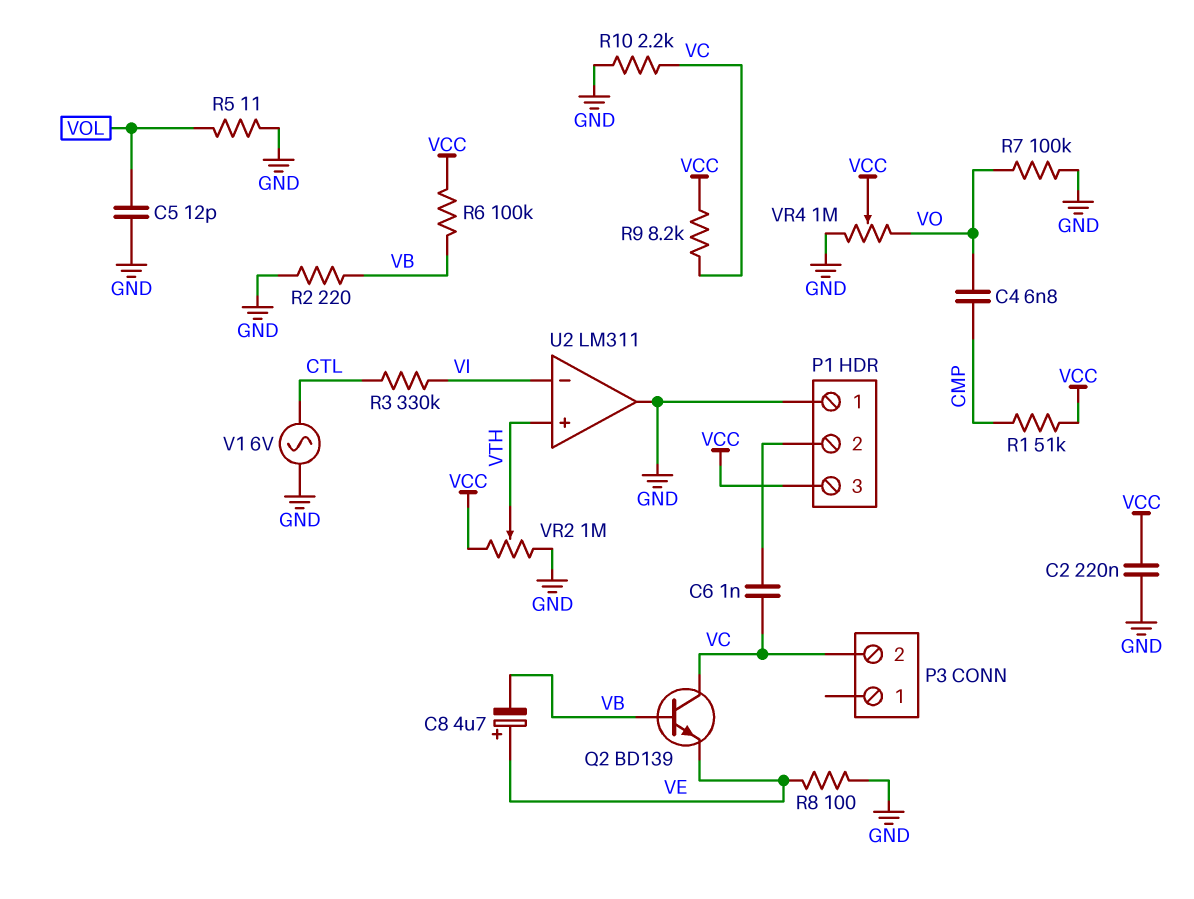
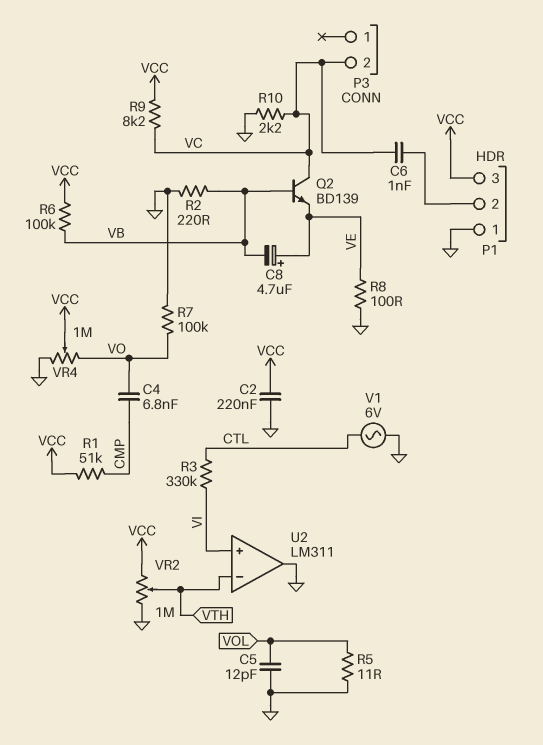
U2 pin in+: VTH -> VI
U2 pin in-: VI -> VTH

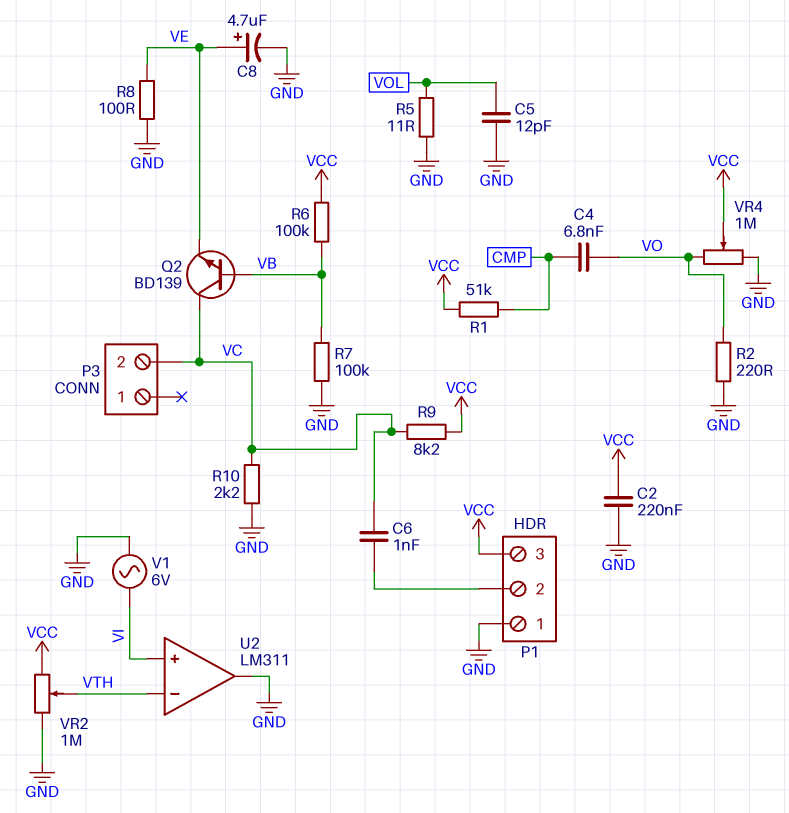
C8: 4.7uF (plus VE, minus VB) -> 4.7uF (plus VE, minus GND)
R2: 220 (GND, VB) -> 220 (GND, VO)
R3: 330k (CTL, VI) -> none
R7: 100k (GND, VO) -> 100k (GND, VB)
V1: AC 6V (CTL, GND) -> AC 6V (GND, VI)

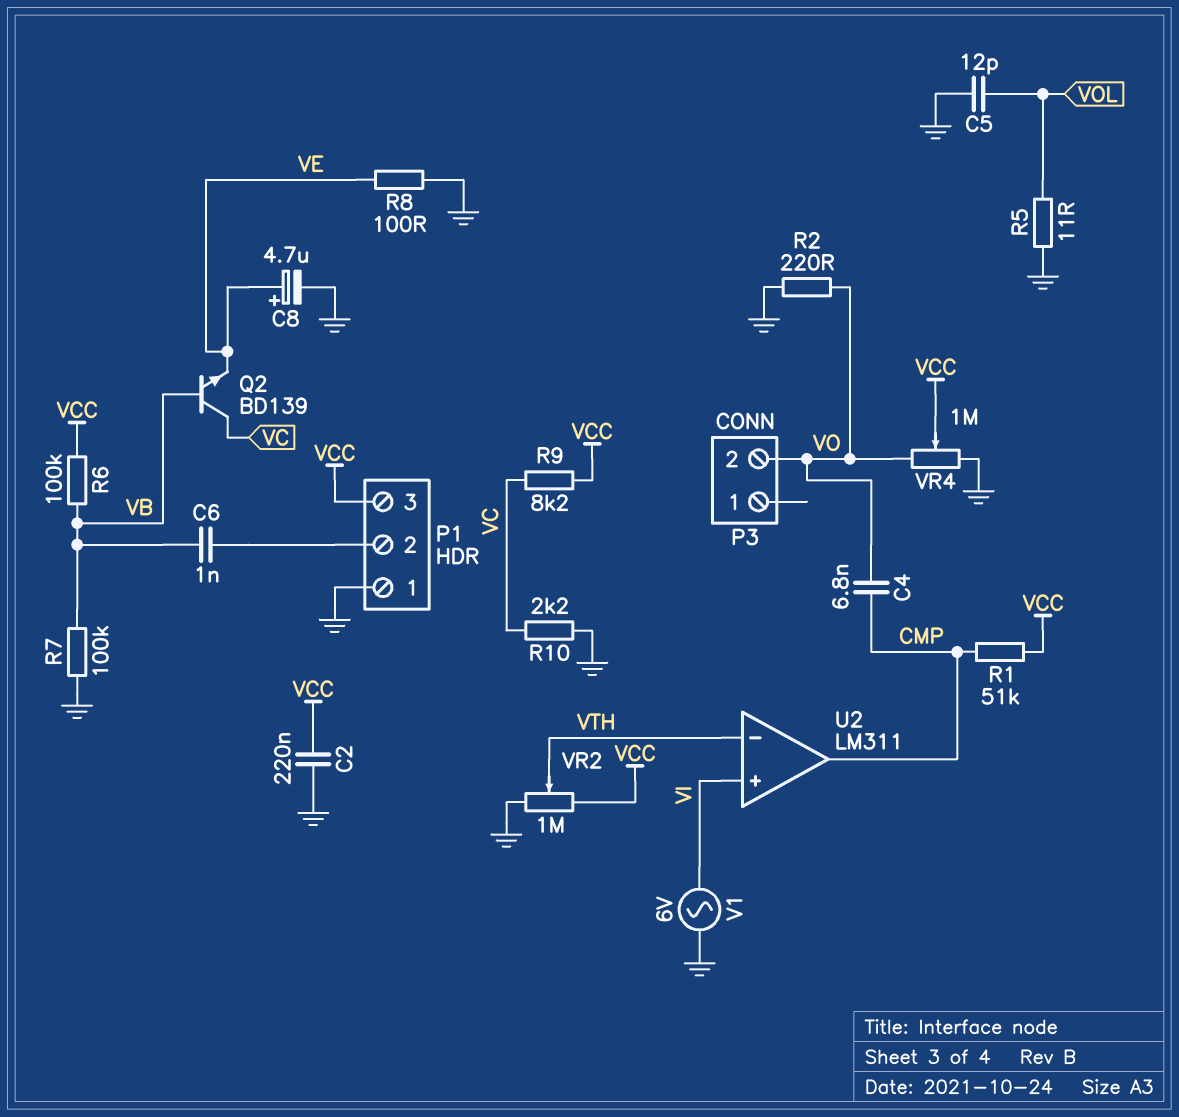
C6: 1nF (P1/2, VC) -> 1nF (P1/2, VB)
P3 pin 2: VC -> VO
U2 pin out: GND -> CMP

